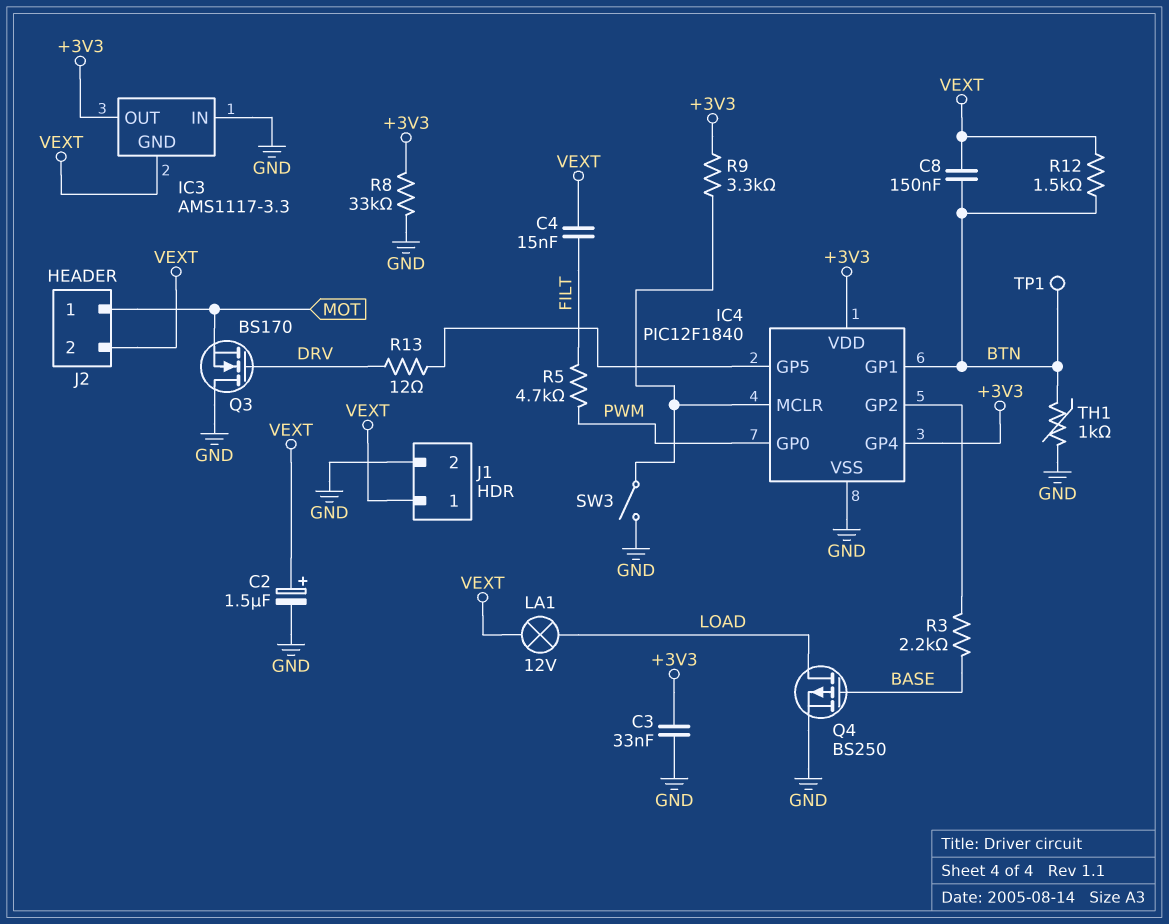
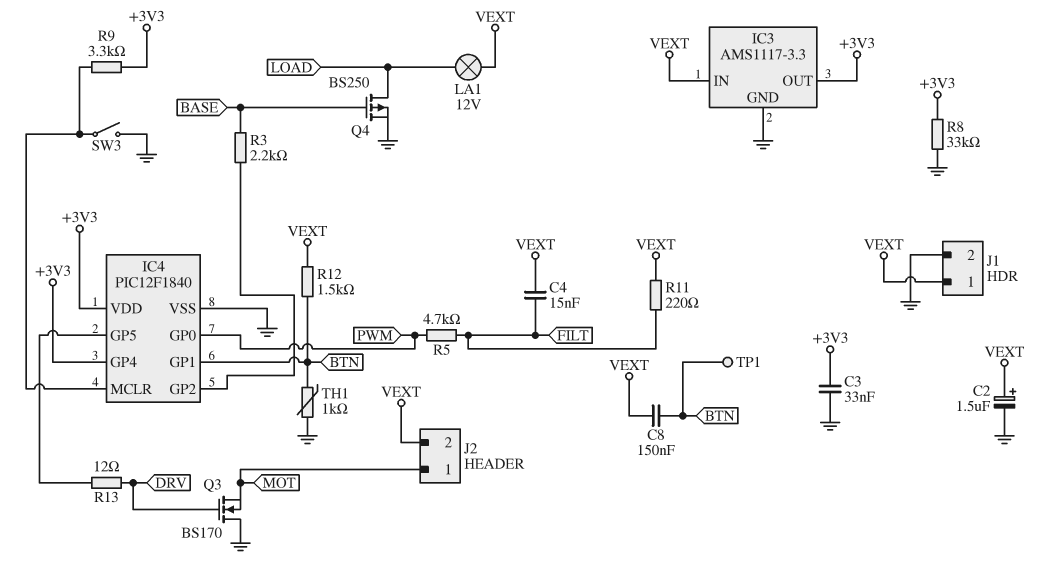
IC3 pin GND: VEXT -> GND
IC3 pin IN: GND -> VEXT
R11: none -> 220 (FILT, VEXT)

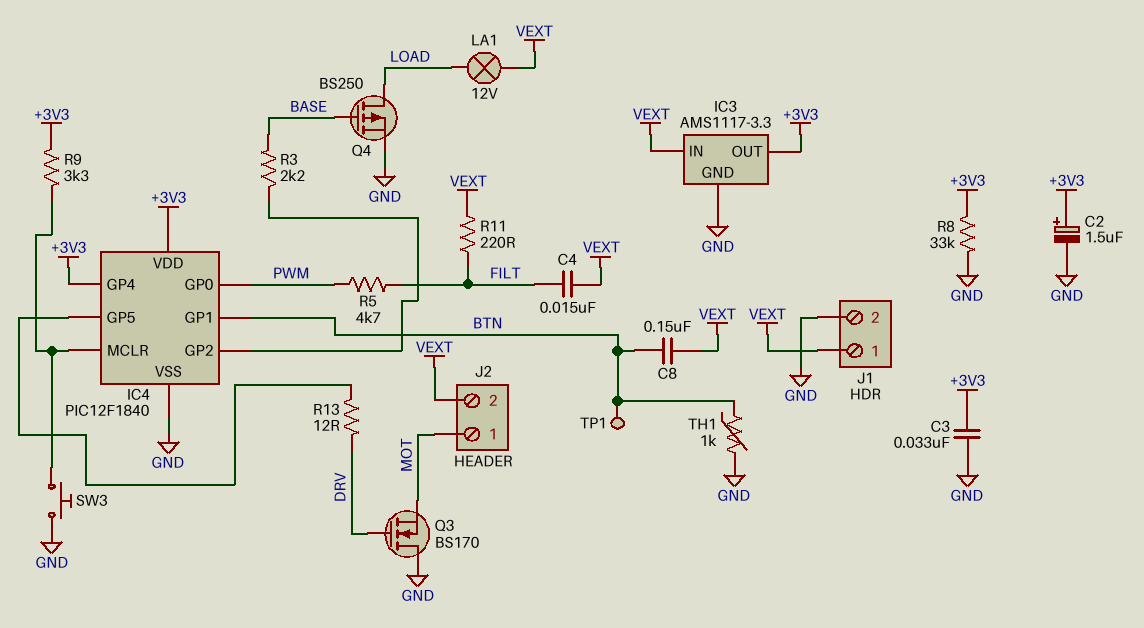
C2: 1.5uF (plus VEXT, minus GND) -> 1.5uF (plus +3V3, minus GND)
R12: 1.5k (BTN, VEXT) -> none
SW3: switch (GND, IC4/MCLR) -> button (GND, IC4/MCLR)

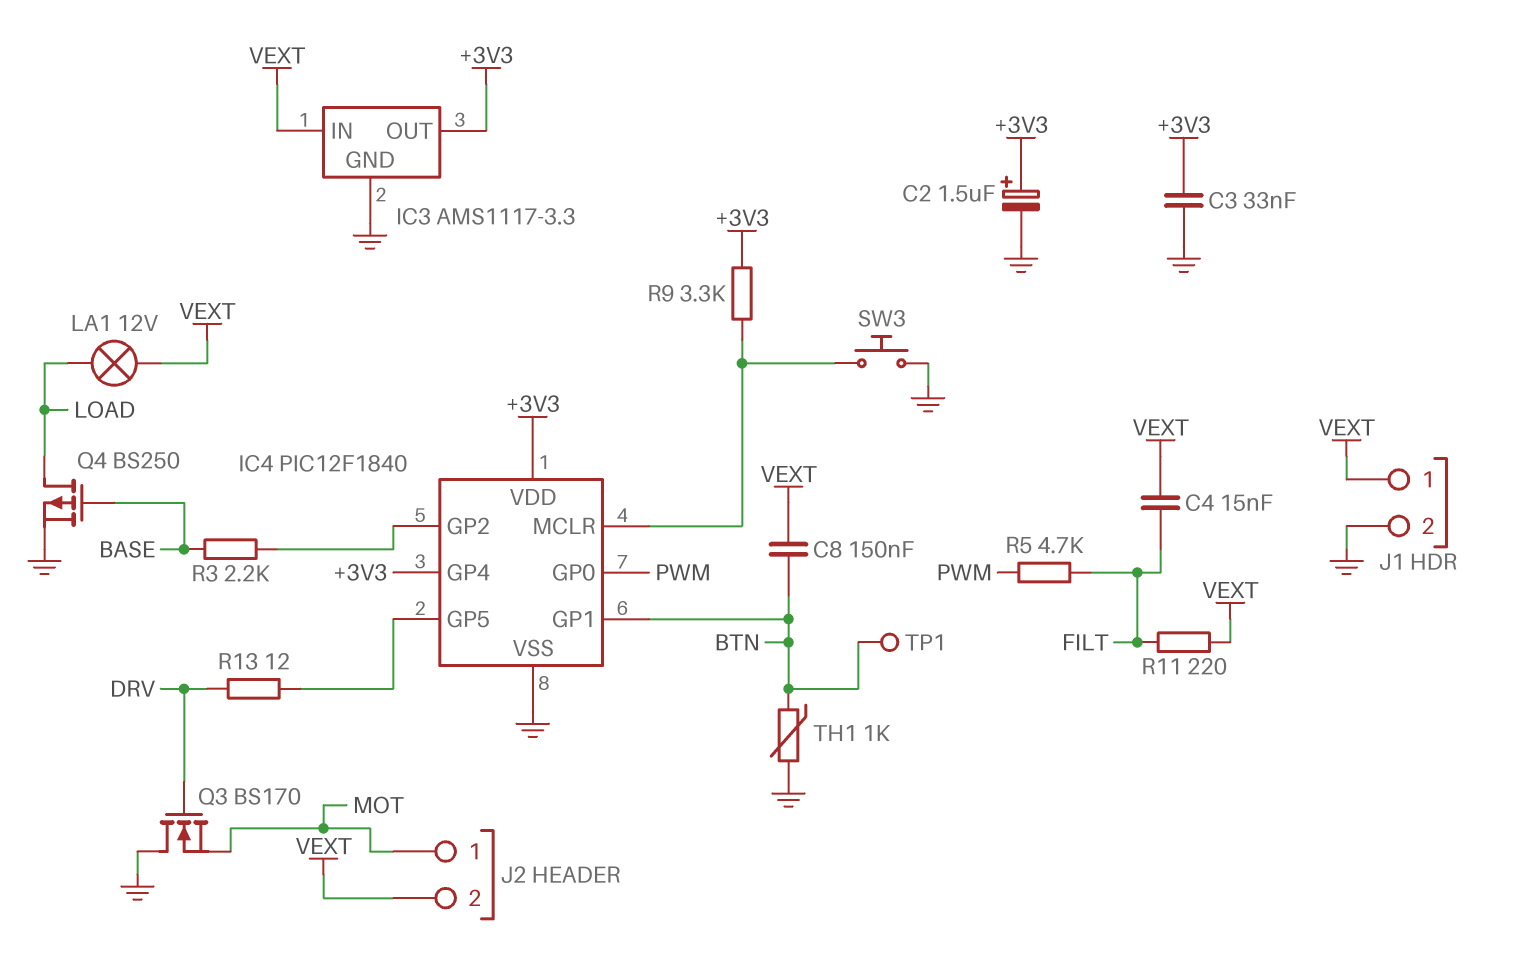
R8: 33k (+3V3, GND) -> none

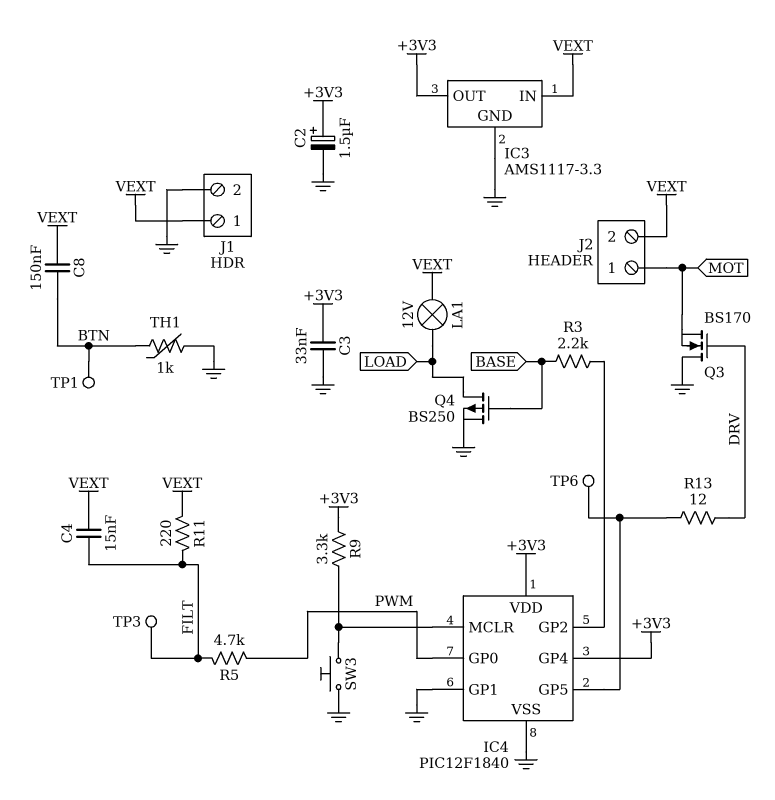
IC4 pin GP1: BTN -> GND
TP3: none -> test point (FILT)
TP6: none -> test point (IC4/GP5)

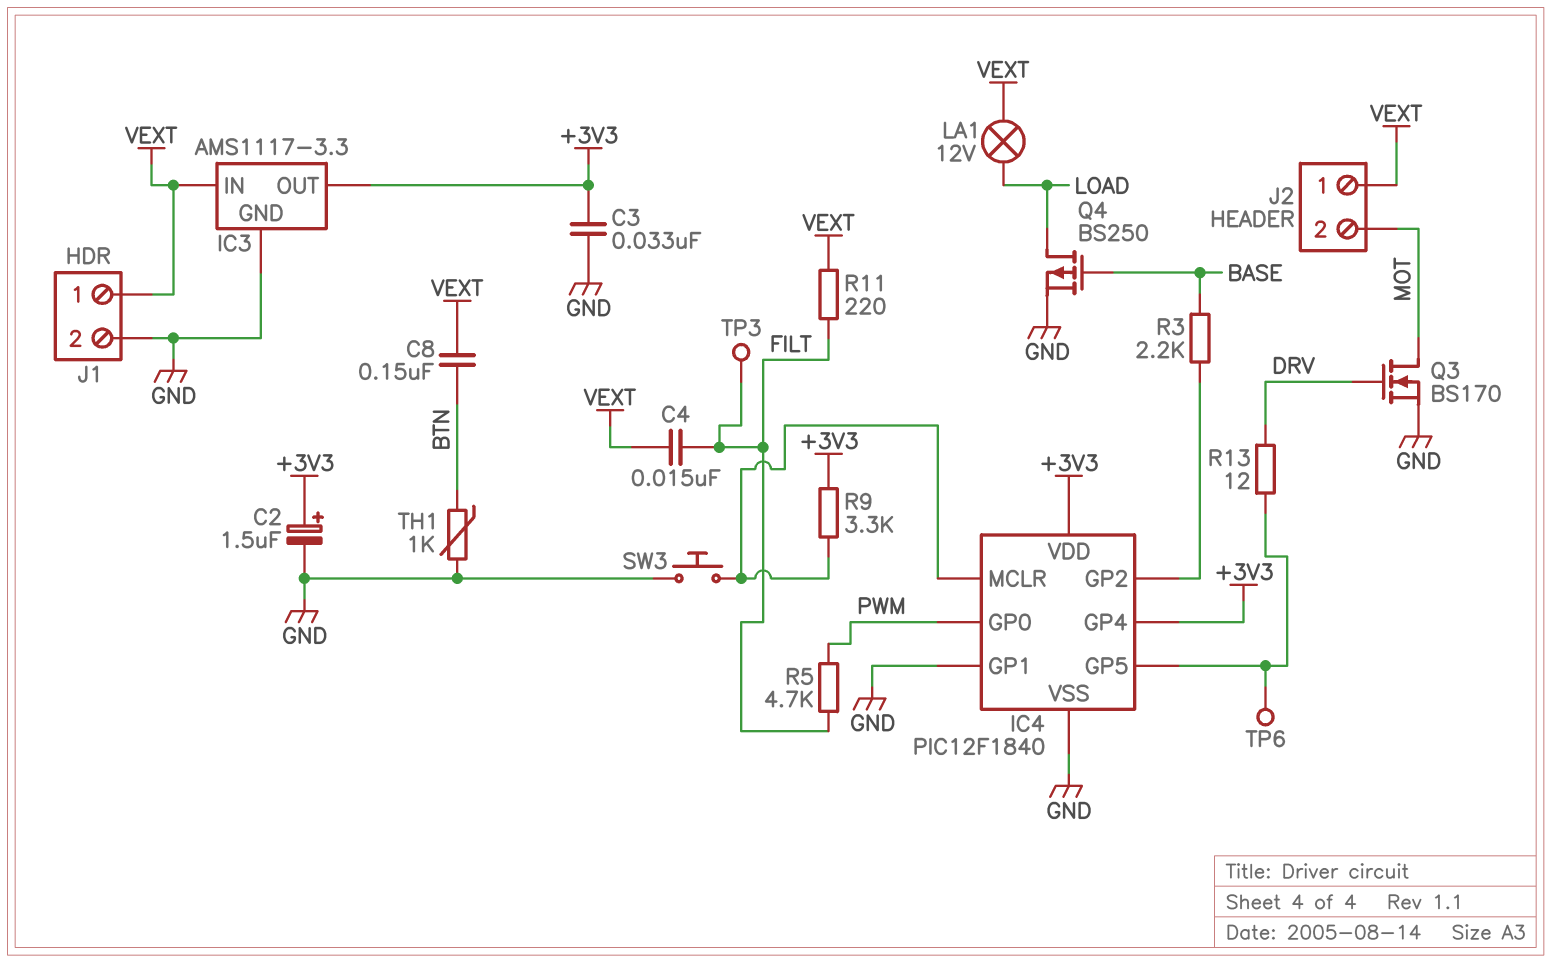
J2 pin 1: MOT -> VEXT
J2 pin 2: VEXT -> MOT
Q3: NMOS BS170 (G DRV, D GND, S MOT) -> NMOS BS170 (G DRV, D MOT, S GND)
TP1: test point (BTN) -> none

